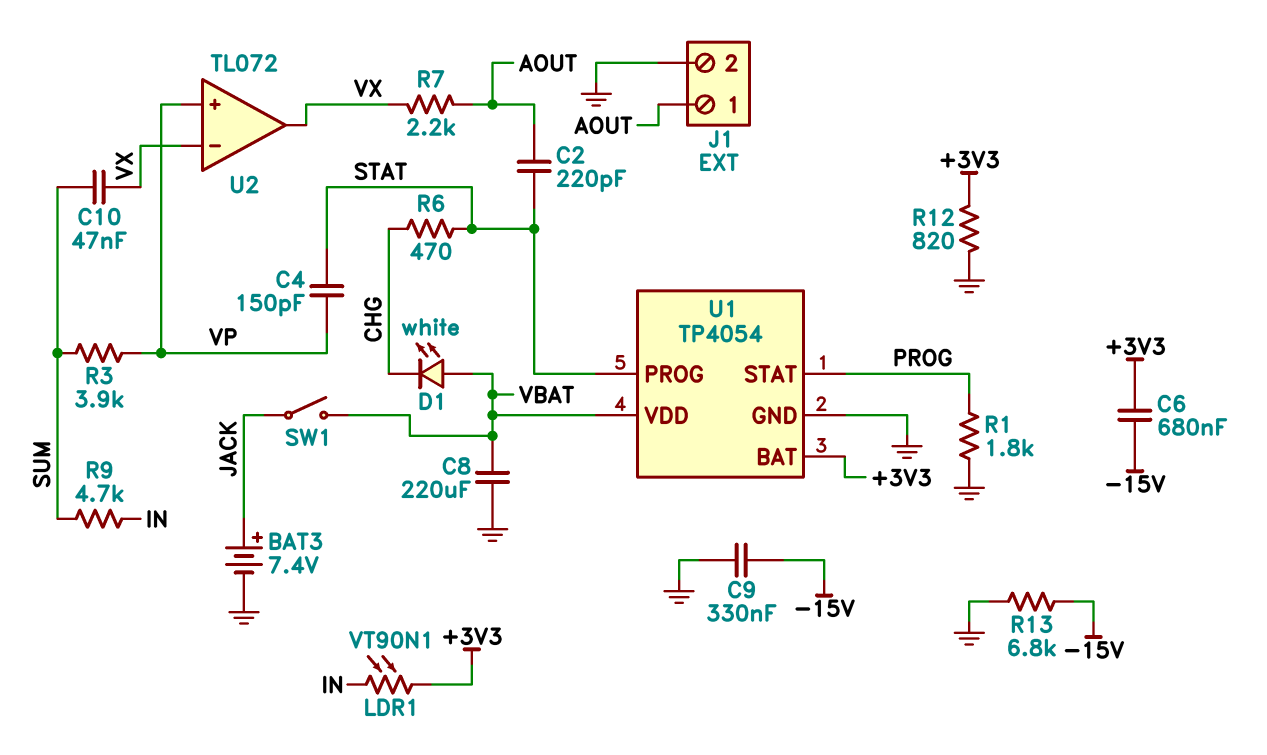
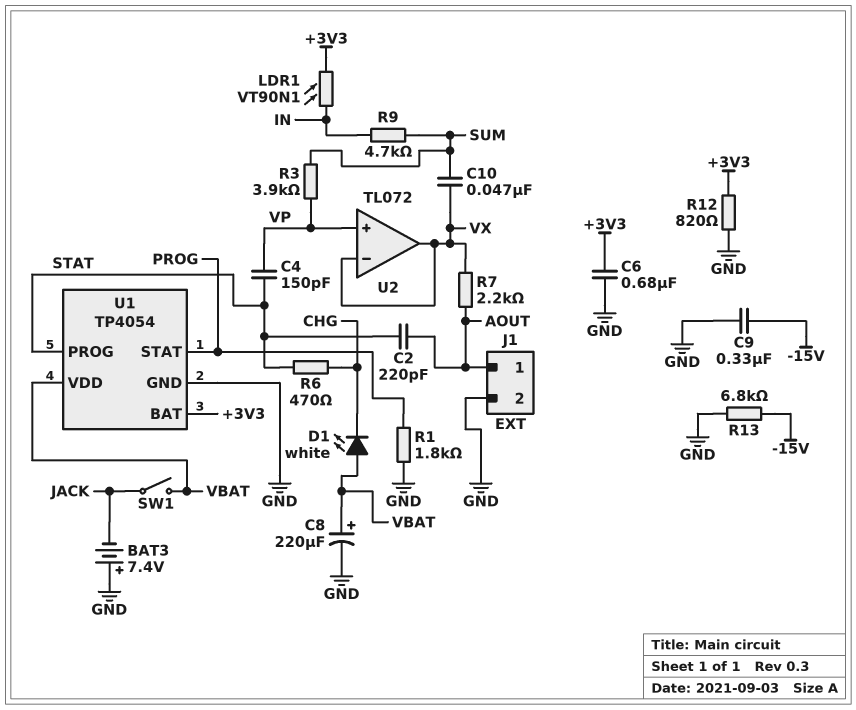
BAT3: 7.4V (plus JACK, minus GND) -> 7.4V (plus GND, minus JACK)
C6: 680nF (+3V3, -15V) -> 680nF (+3V3, GND)
C8: 220uF (GND, VBAT) -> 220uF (plus VBAT, minus GND)

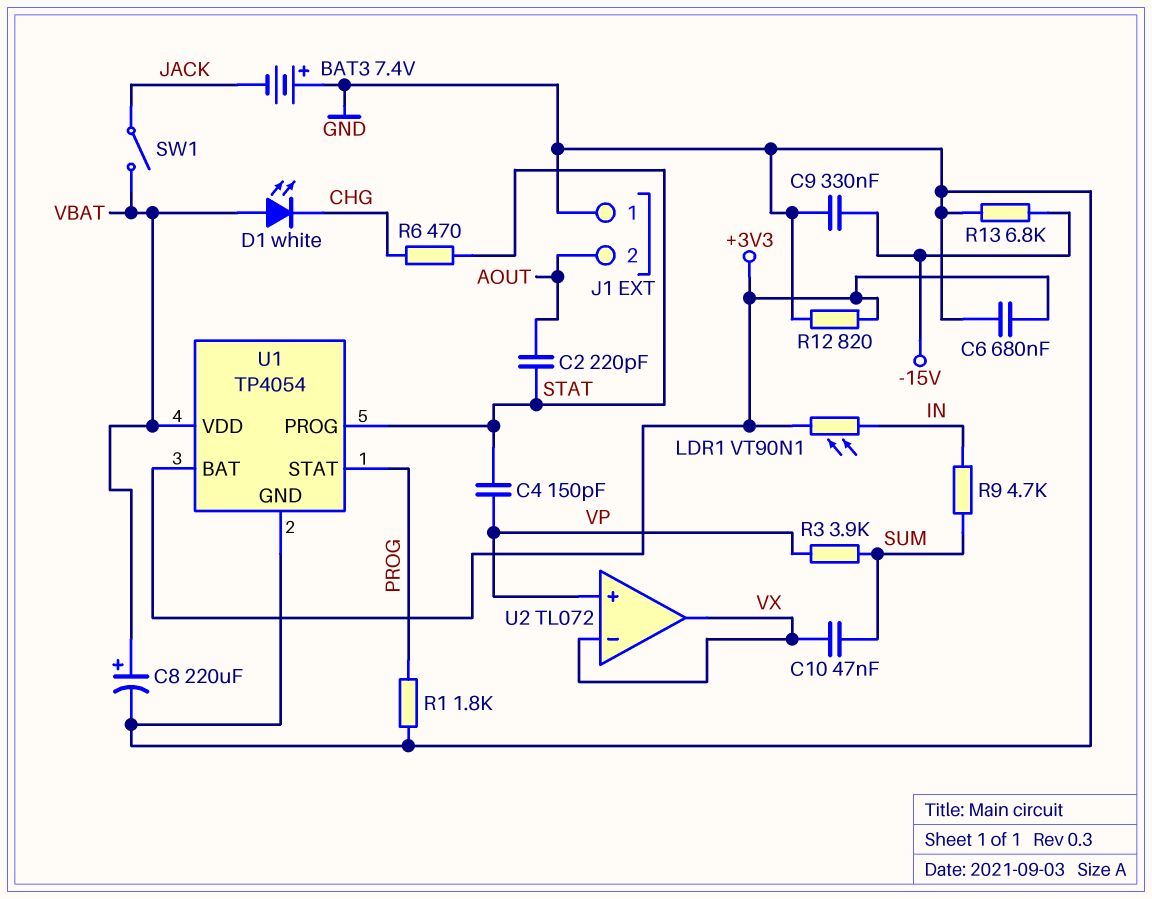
J1 pin 1: AOUT -> GND
J1 pin 2: GND -> AOUT
R7: 2.2k (AOUT, VX) -> none

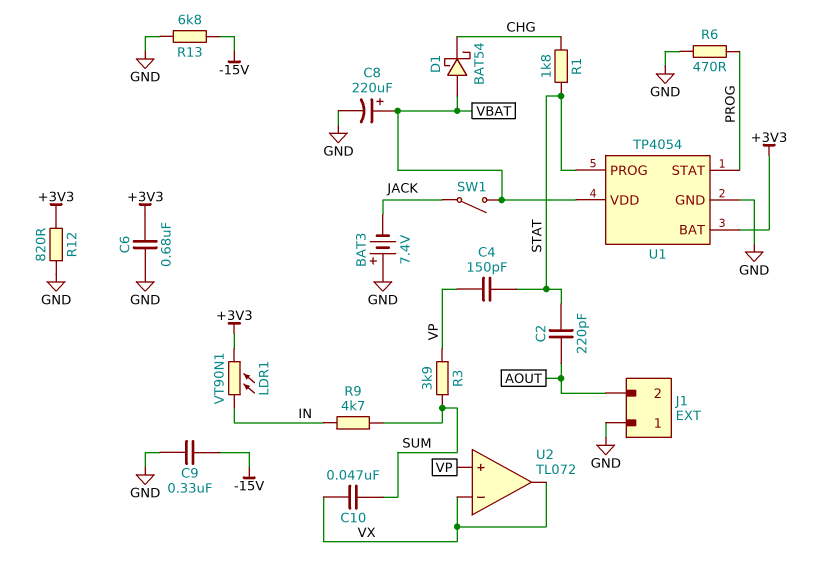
D1: LED white (A VBAT, K CHG) -> schottky BAT54 (A VBAT, K CHG)
R1: 1.8k (GND, PROG) -> 1.8k (CHG, STAT)
R6: 470 (CHG, STAT) -> 470 (GND, PROG)

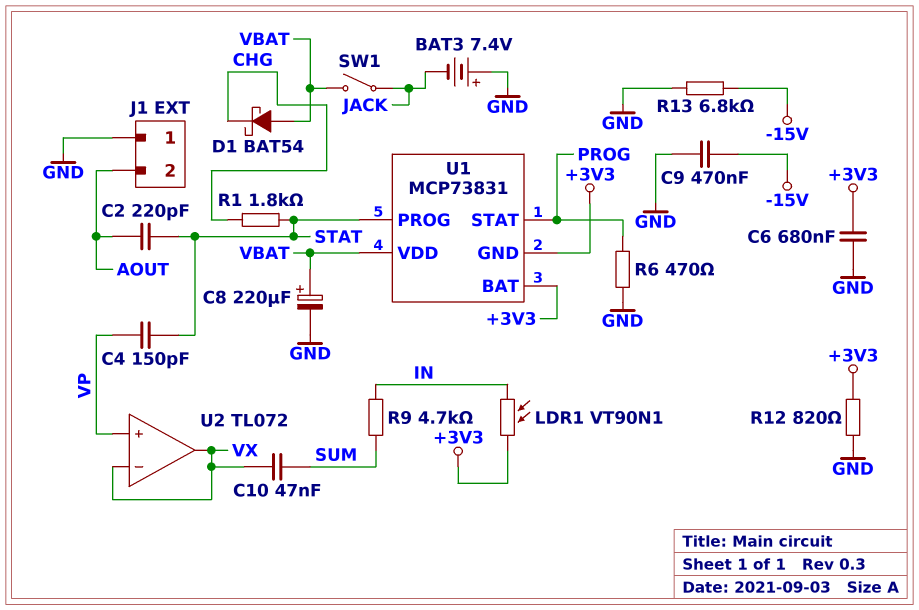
C9: 330nF (-15V, GND) -> 470nF (-15V, GND)
R3: 3.9k (SUM, VP) -> none
U1: TP4054 -> MCP73831
U1 pin GND: GND -> +3V3

